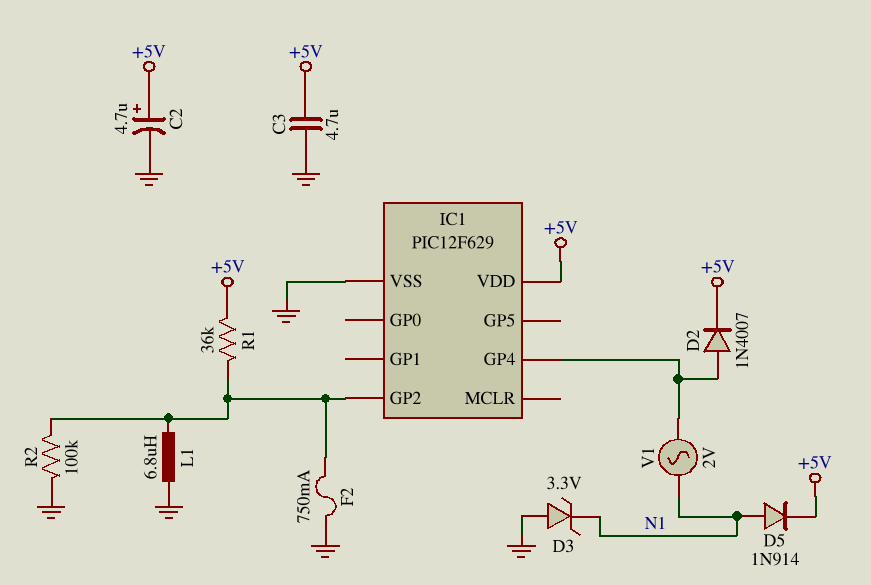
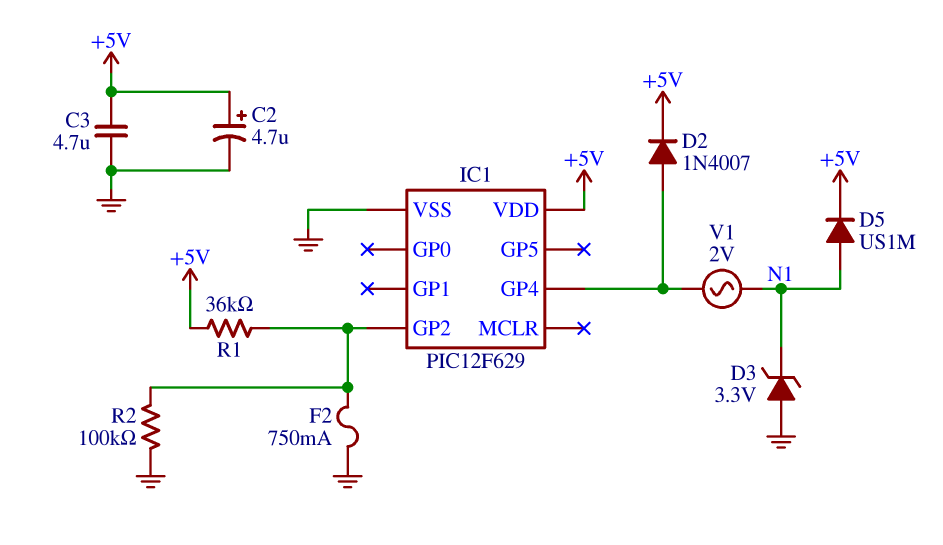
D5: diode 1N914 (A N1, K +5V) -> diode US1M (A N1, K +5V)
L1: 6.8uH (GND, IC1/GP2) -> none

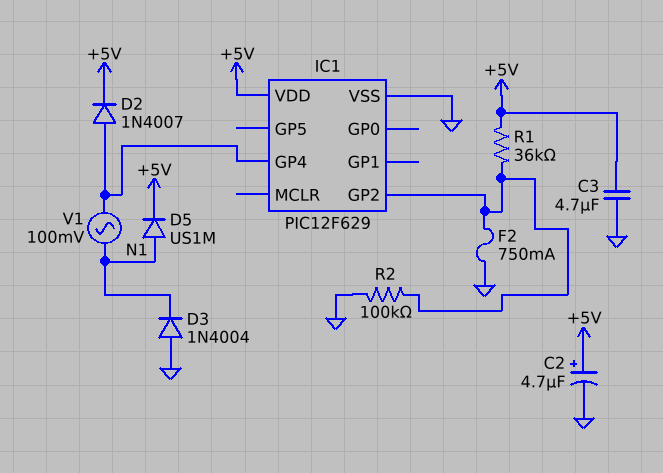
D3: zener 3.3V (A GND, K N1) -> diode 1N4004 (A GND, K N1)
V1: AC 2V (IC1/GP4, N1) -> AC 100mV (IC1/GP4, N1)

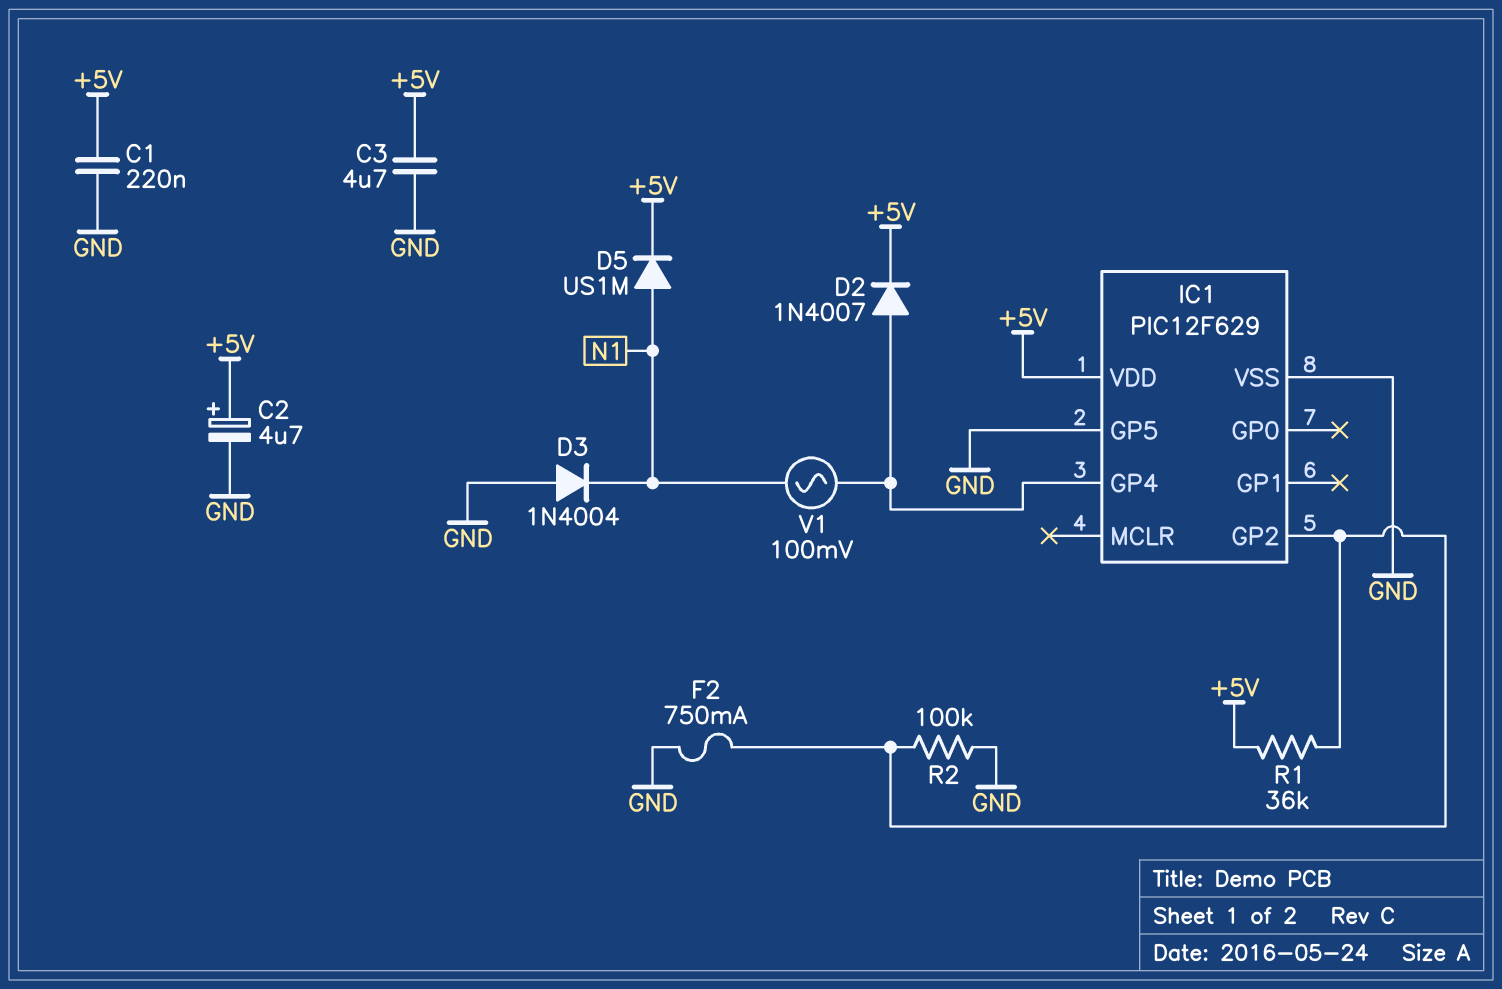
C1: none -> 220nF (+5V, GND)
IC1 pin GP5: none -> GND

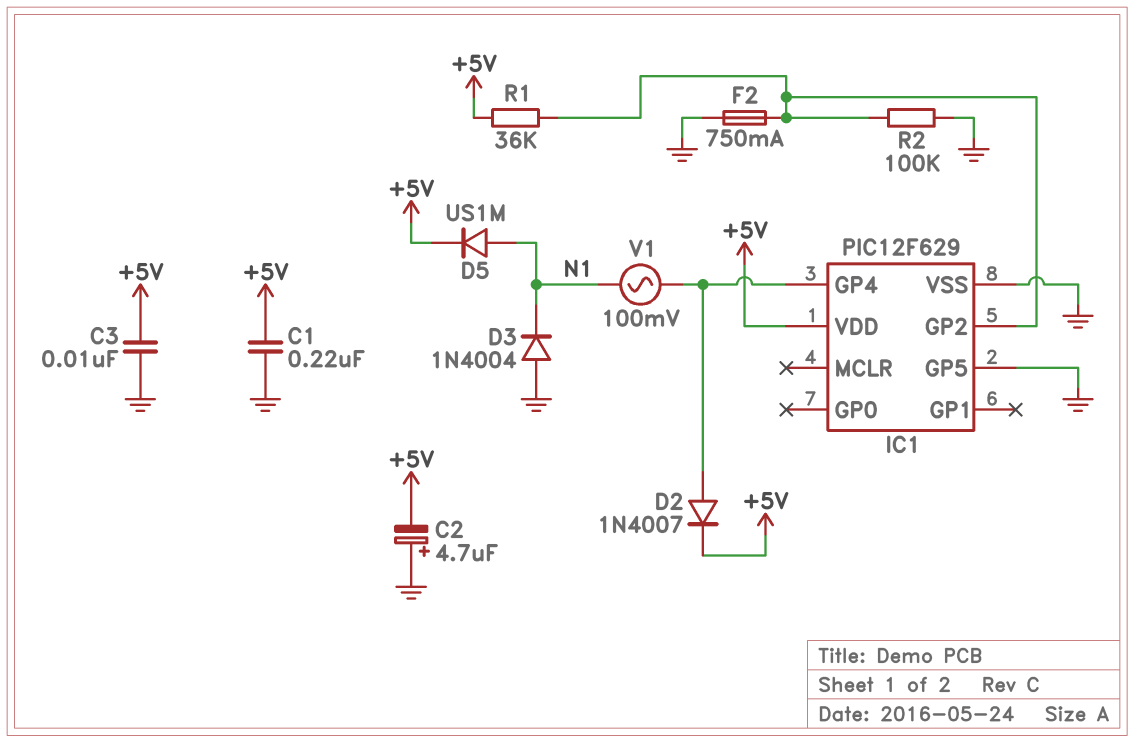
C2: 4.7uF (plus +5V, minus GND) -> 4.7uF (plus GND, minus +5V)
C3: 4.7uF (+5V, GND) -> 10nF (+5V, GND)

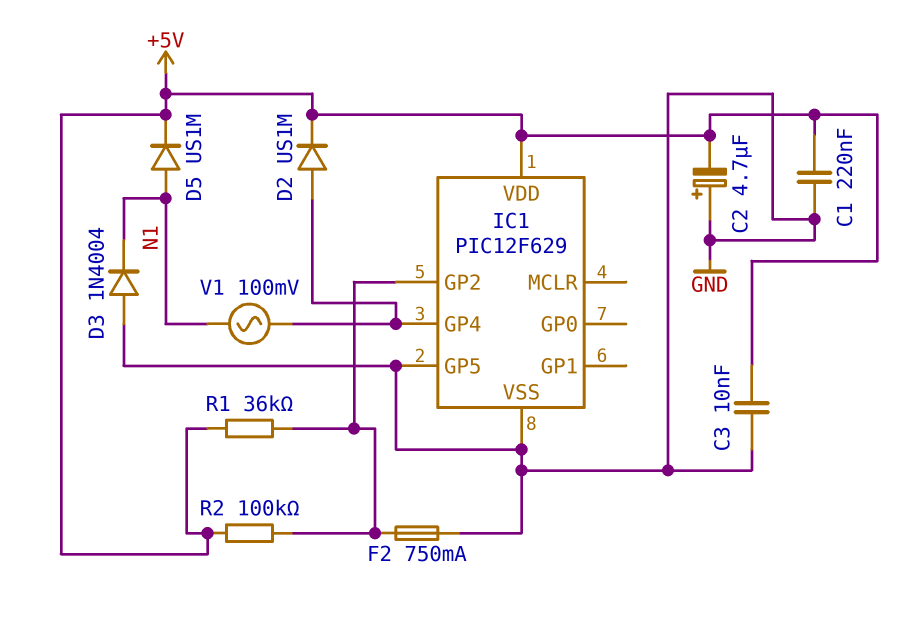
D2: diode 1N4007 (A IC1/GP4, K +5V) -> diode US1M (A IC1/GP4, K +5V)
R2: 100k (GND, IC1/GP2) -> 100k (+5V, IC1/GP2)

